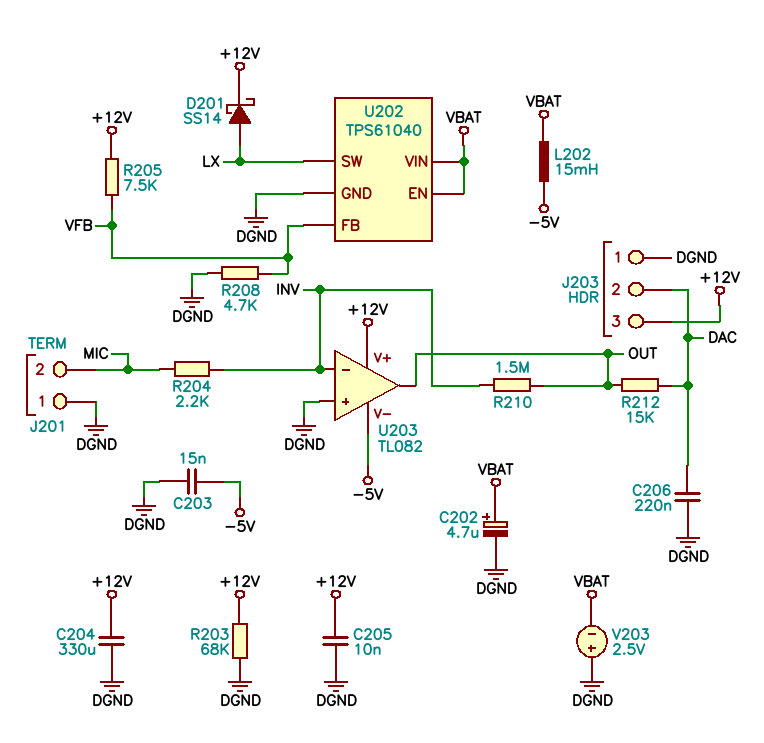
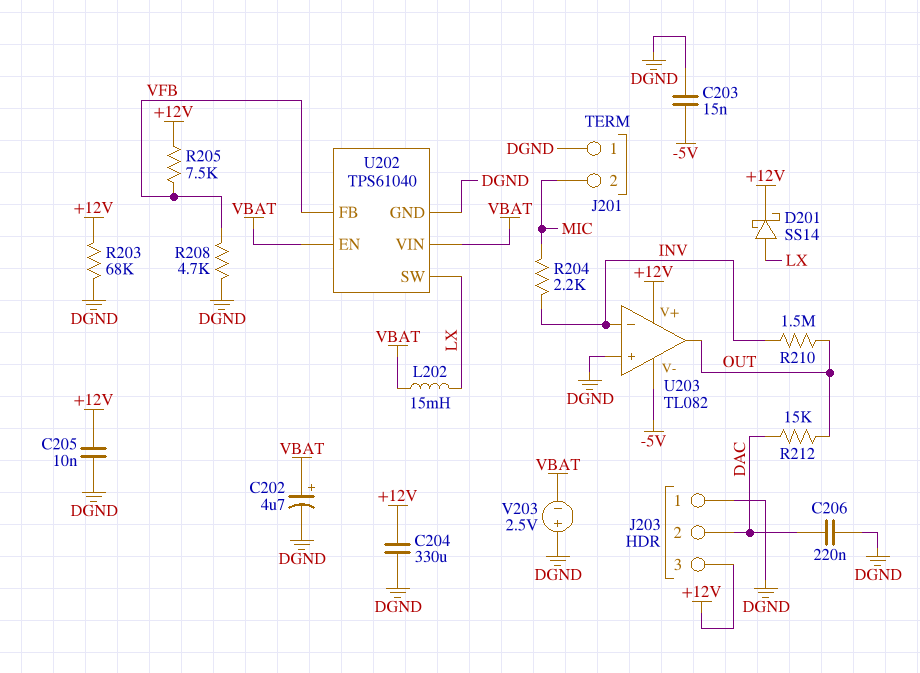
L202: 15mH (-5V, VBAT) -> 15mH (LX, VBAT)

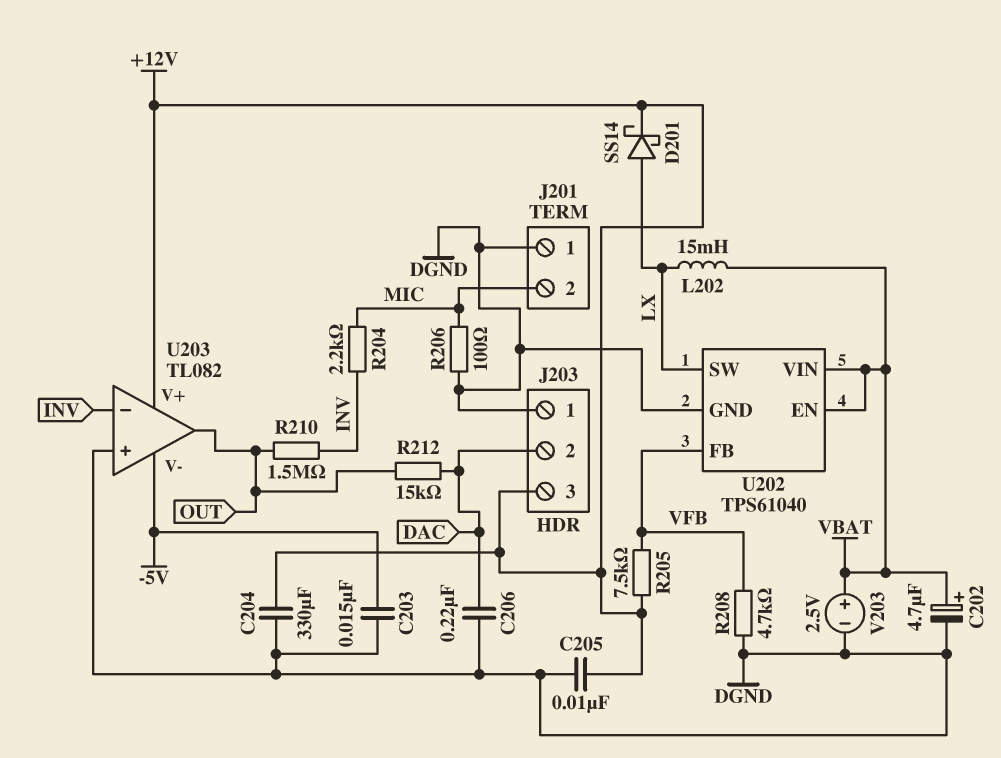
R203: 68k (+12V, DGND) -> none
R206: none -> 100 (DGND, MIC)
V203: 2.5V (plus DGND, minus VBAT) -> 2.5V (plus VBAT, minus DGND)

